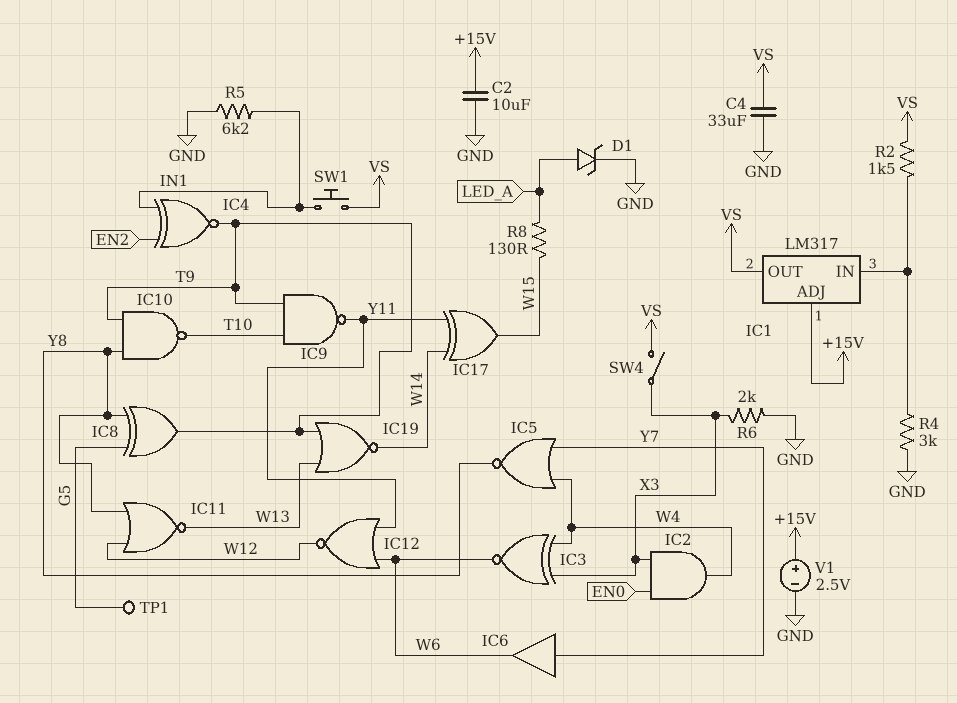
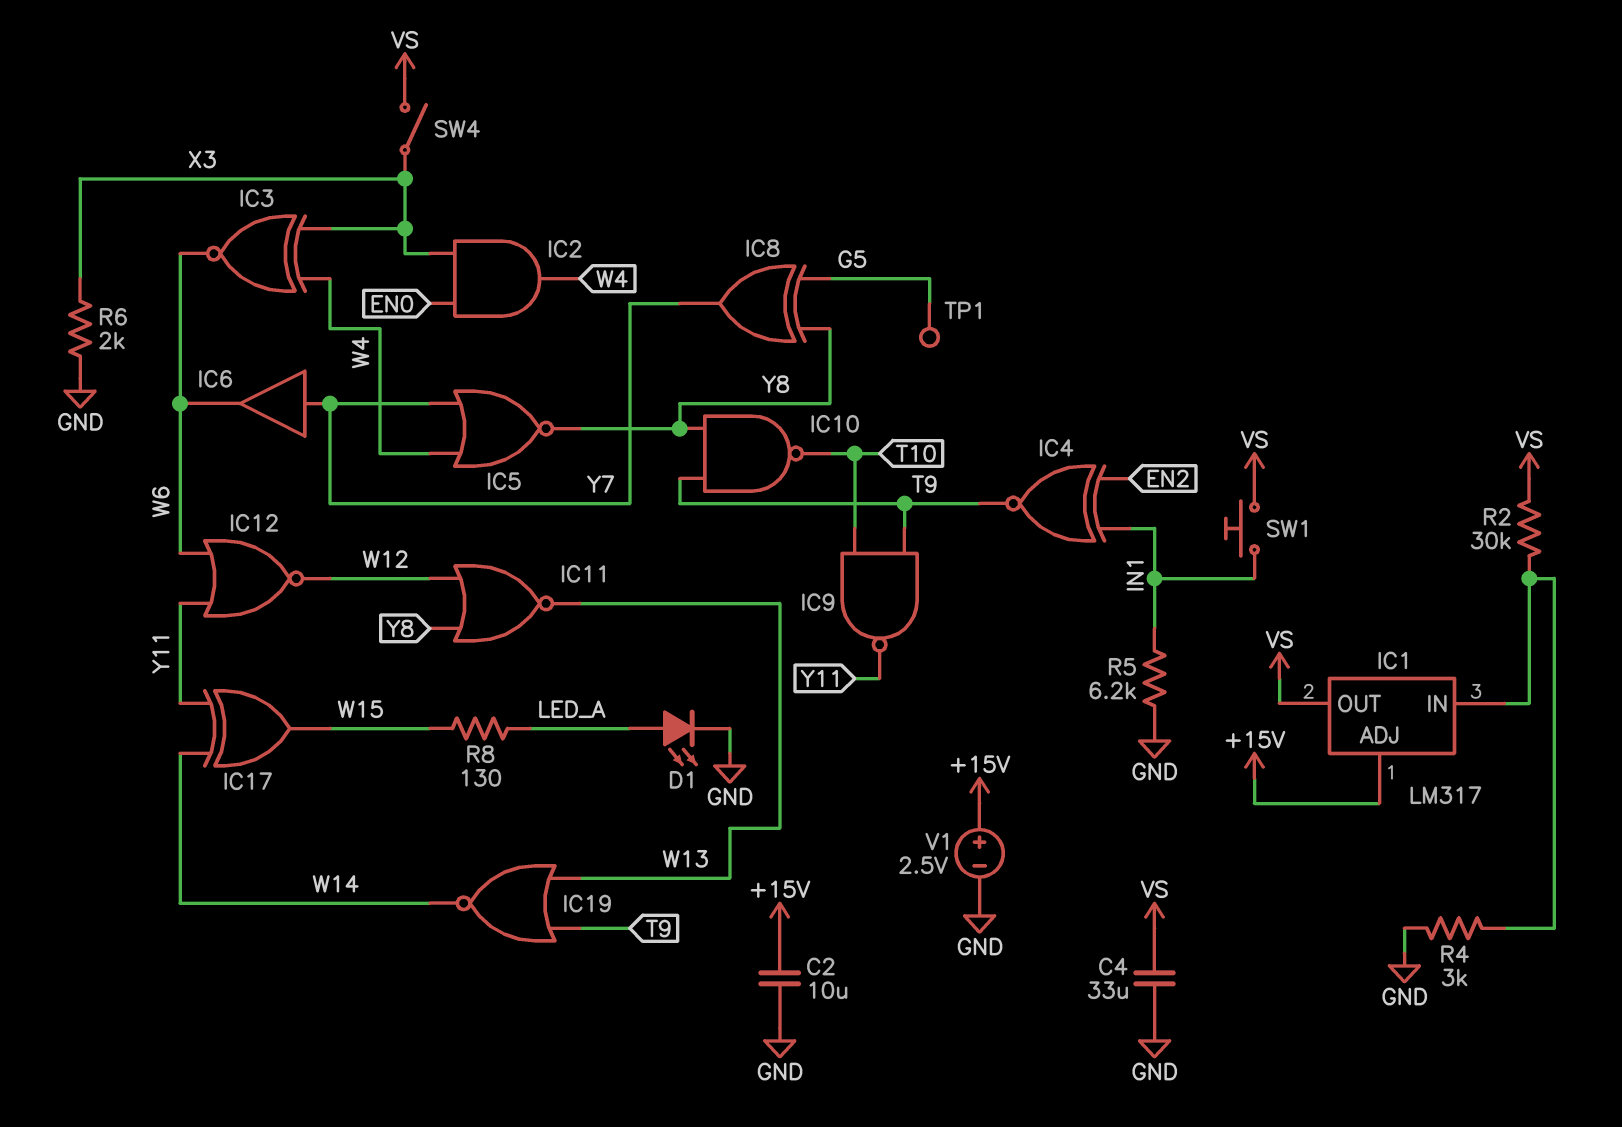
D1: zener (A LED_A, K GND) -> LED (A LED_A, K GND)
IC8: XOR (in G5, in Y8, out T9) -> XOR (in G5, in Y8, out Y7)
R2: 1.5k (IC1/IN, VS) -> 30k (IC1/IN, VS)

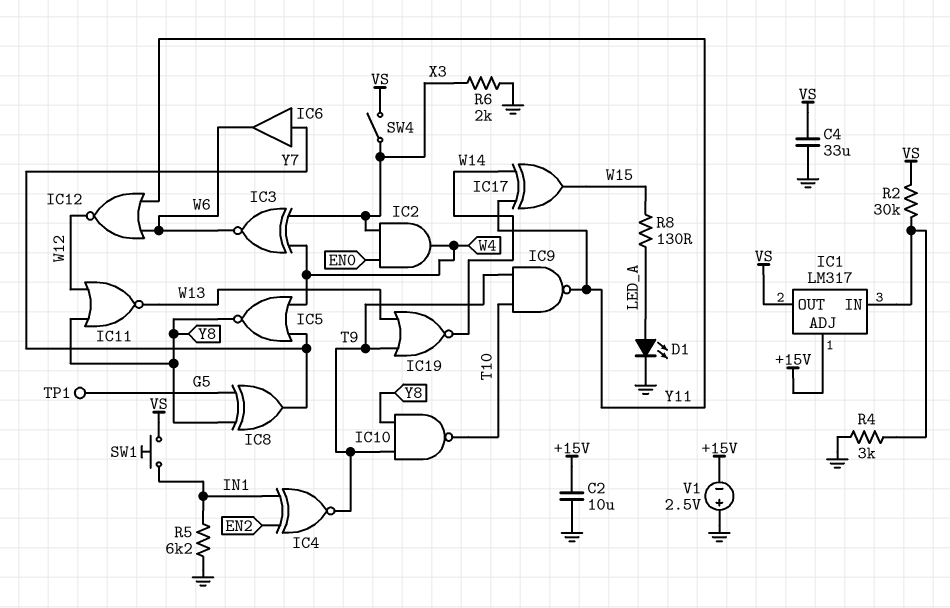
V1: 2.5V (plus +15V, minus GND) -> 2.5V (plus GND, minus +15V)

